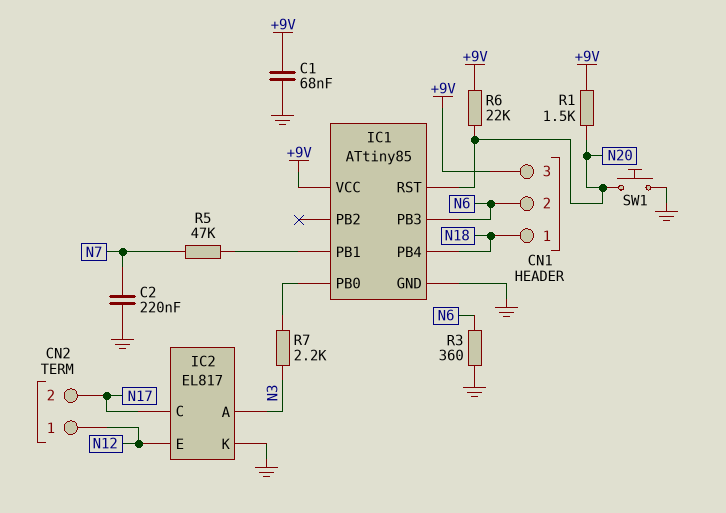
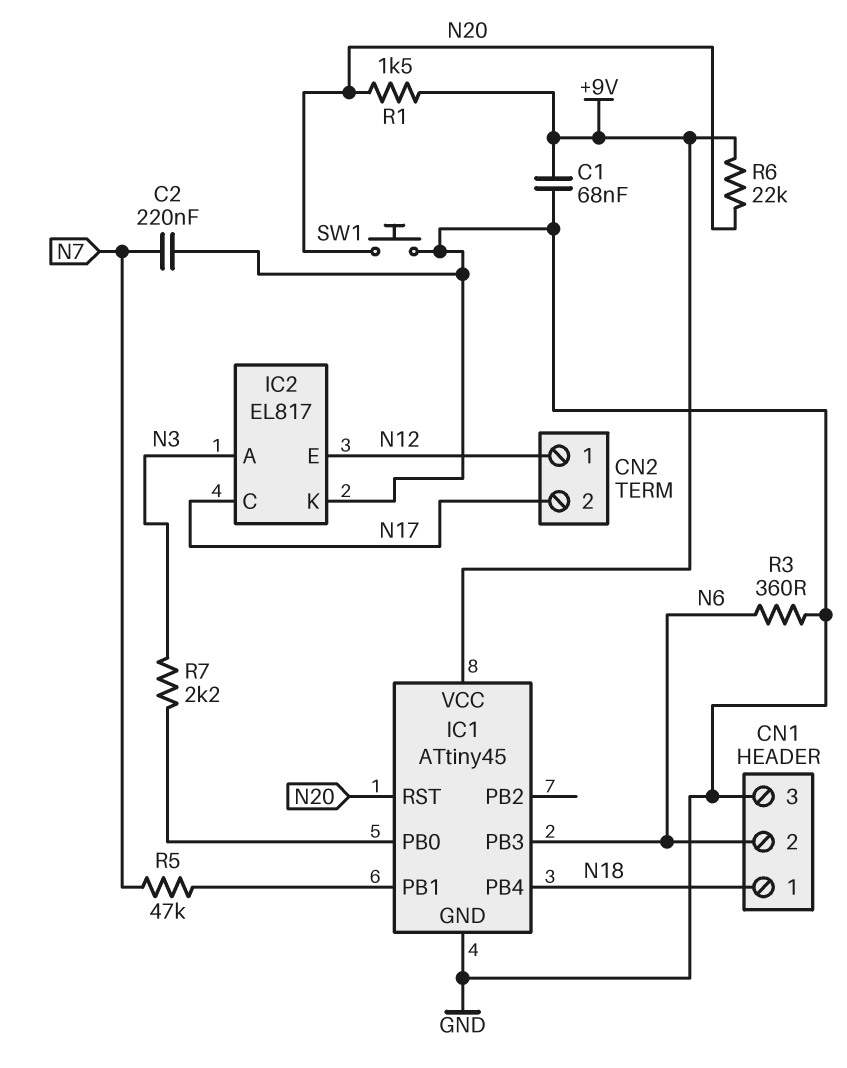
CN1 pin 3: +9V -> GND
IC1: ATtiny85 -> ATtiny45

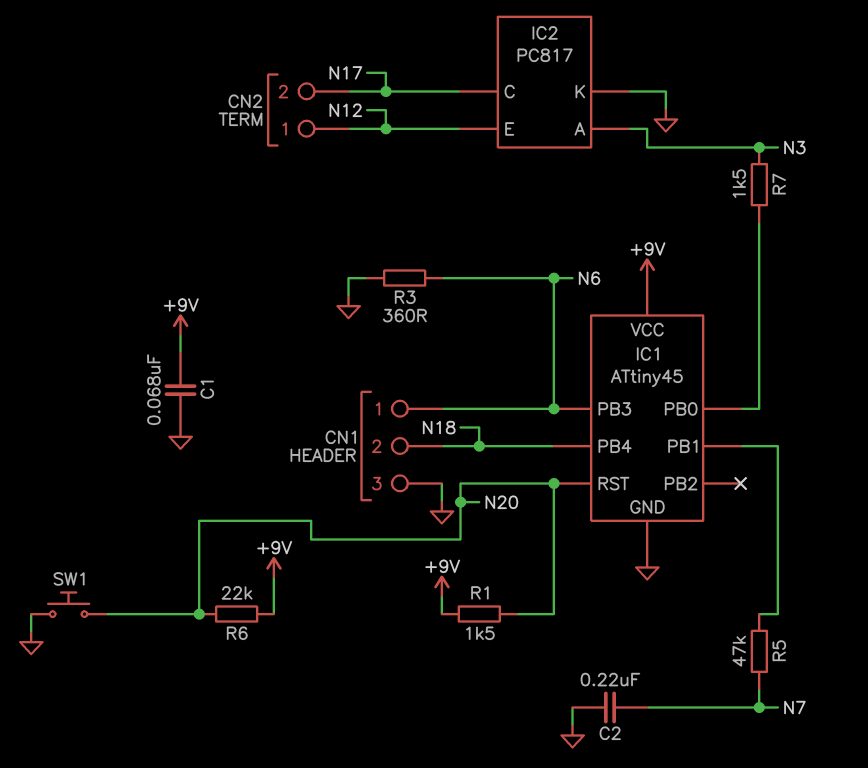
CN1 pin 1: N18 -> N6
CN1 pin 2: N6 -> N18
IC2: EL817 -> PC817
R7: 2.2k (IC1/PB0, N3) -> 1.5k (IC1/PB0, N3)

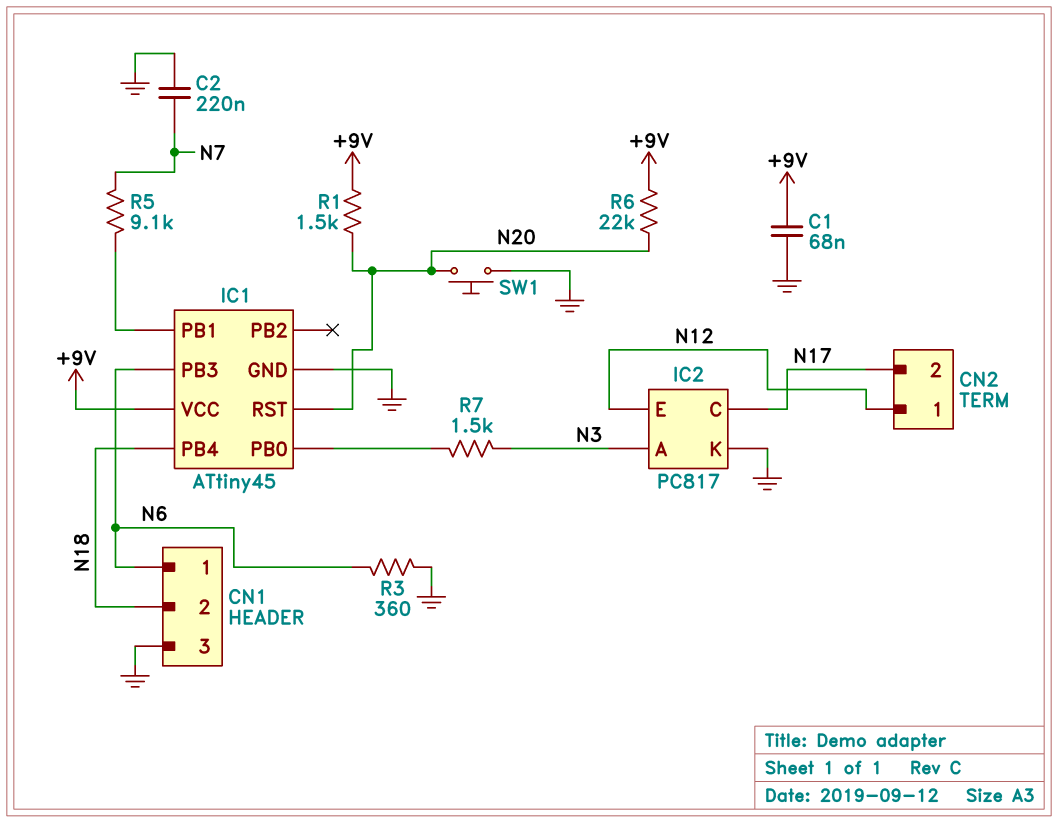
R5: 47k (IC1/PB1, N7) -> 9.1k (IC1/PB1, N7)

